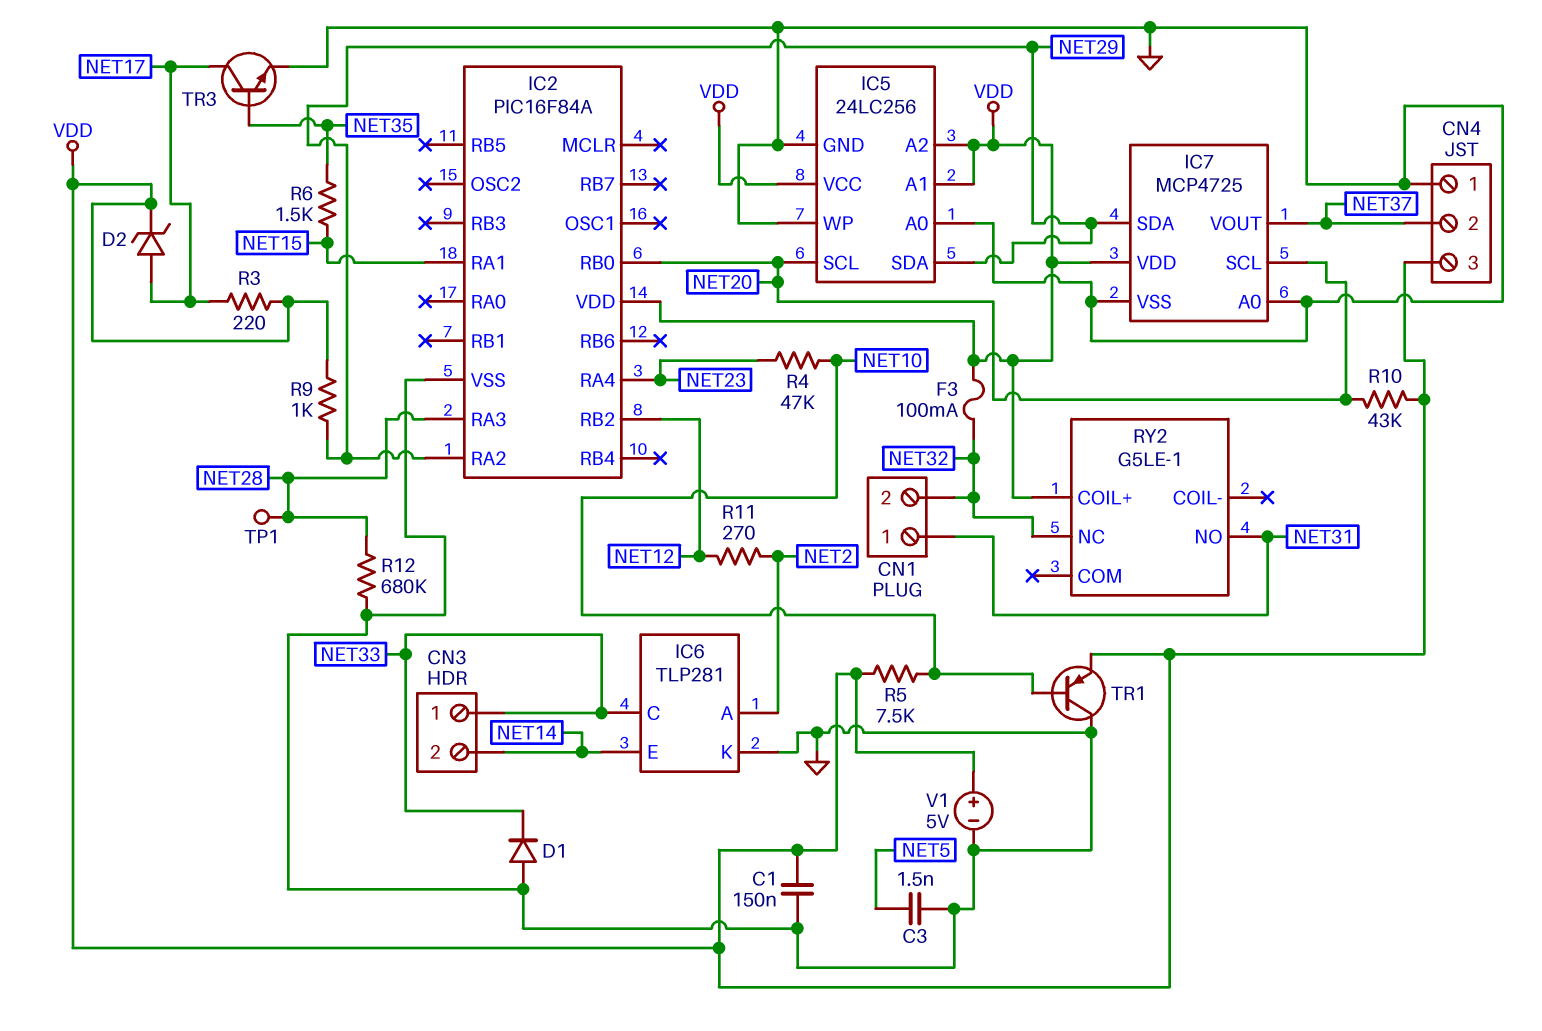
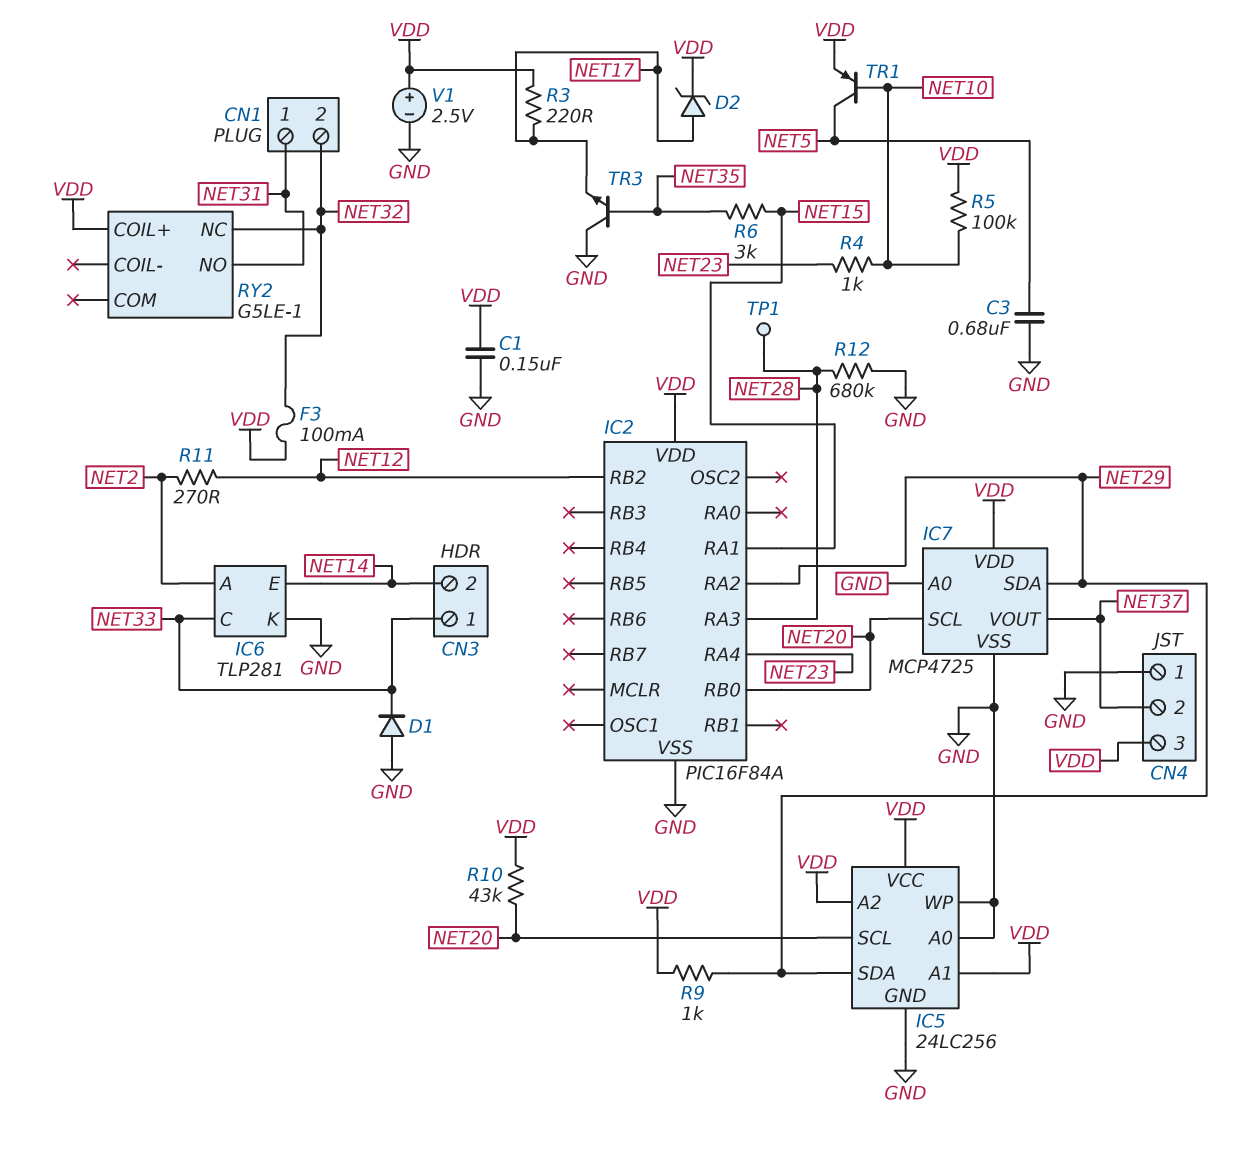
C3: 1.5nF (GND, NET5) -> 680nF (GND, NET5)
R4: 47k (NET10, NET23) -> 1k (NET10, NET23)
R5: 7.5k (NET10, VDD) -> 100k (NET10, VDD)
R6: 1.5k (NET15, NET35) -> 3k (NET15, NET35)
TR1: PNP (B NET10, C GND, E VDD) -> PNP (B NET10, C NET5, E VDD)
TR3: NPN (B NET35, C NET17, E GND) -> NPN (B NET35, C GND, E NET17)
V1: 5V (plus VDD, minus GND) -> 2.5V (plus VDD, minus GND)

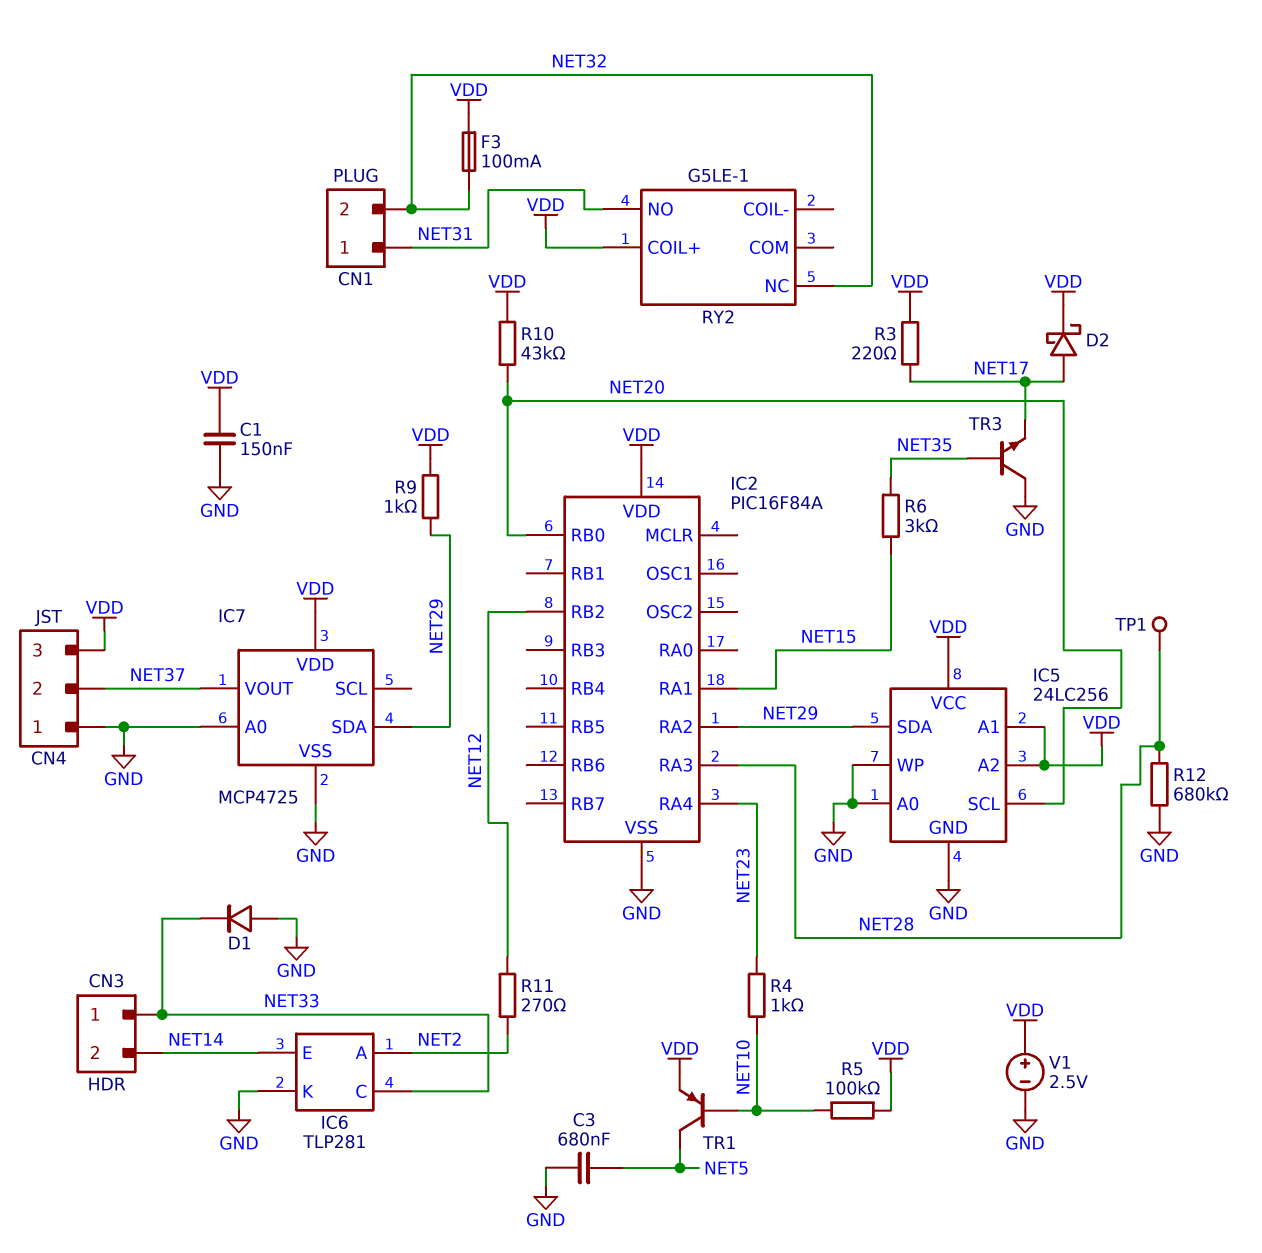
D2: zener (A NET17, K VDD) -> schottky (A NET17, K VDD)
IC7 pin SCL: NET20 -> none

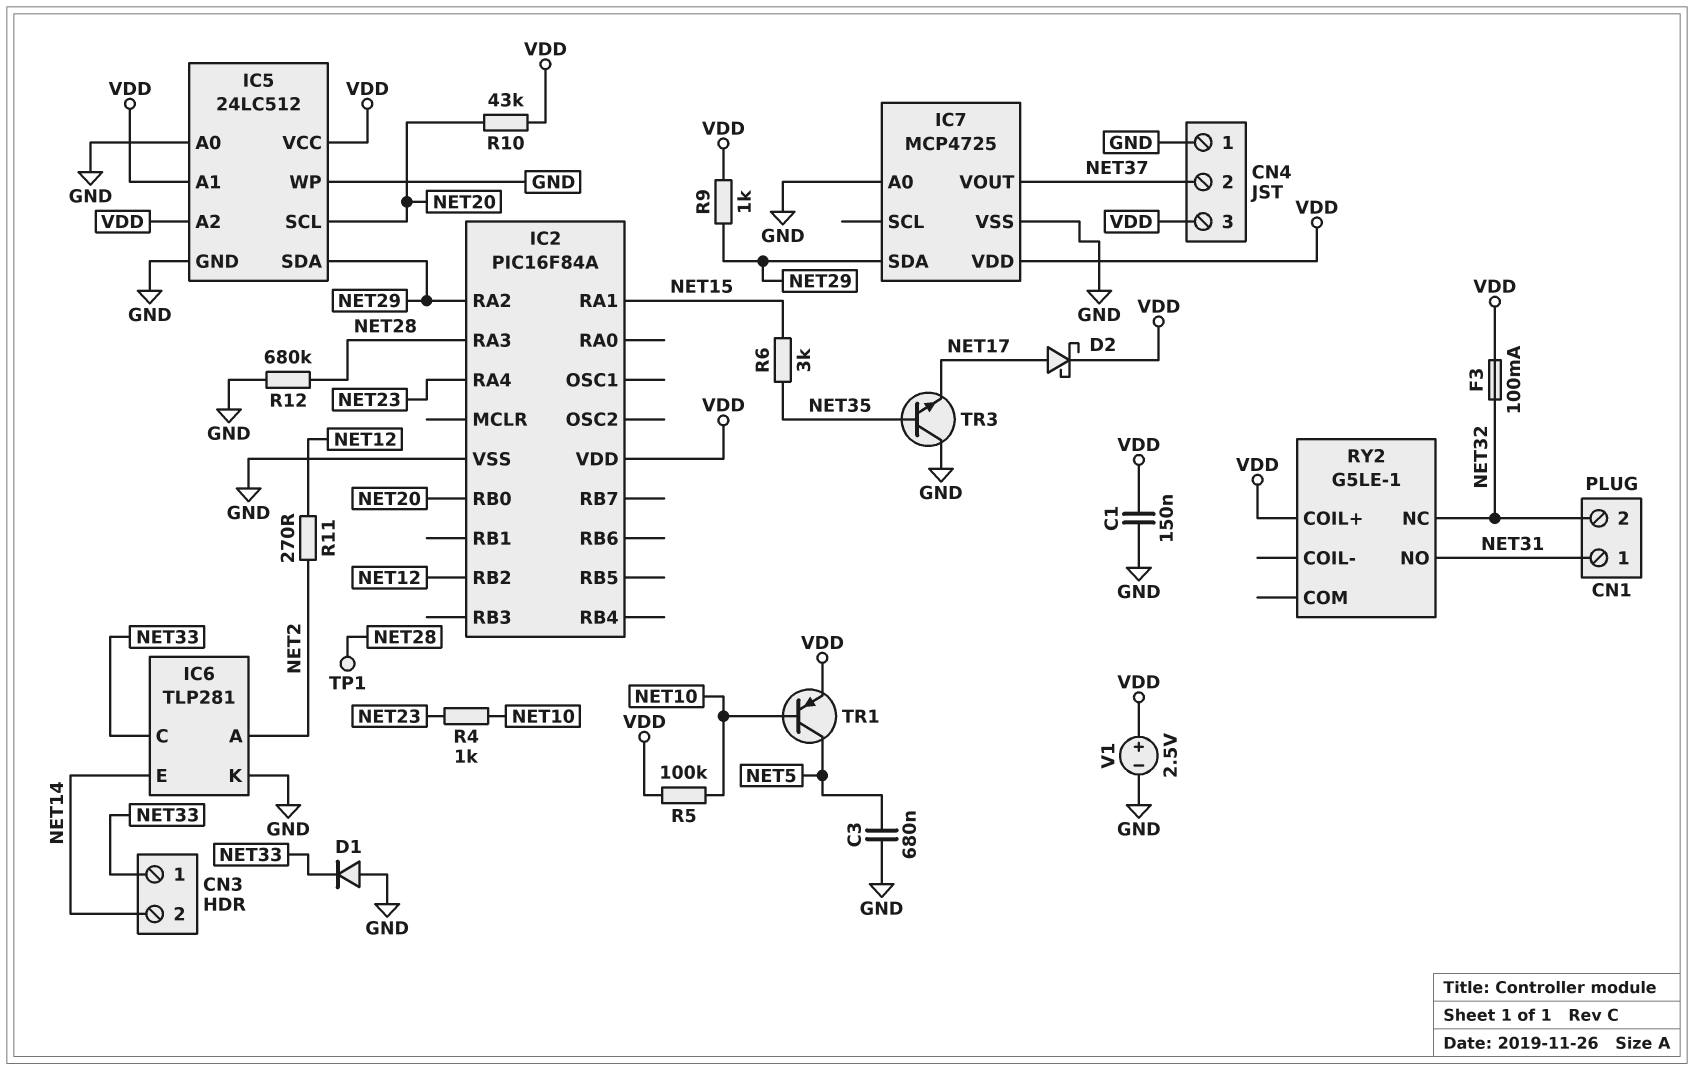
IC5: 24LC256 -> 24LC512
R3: 220 (NET17, VDD) -> none

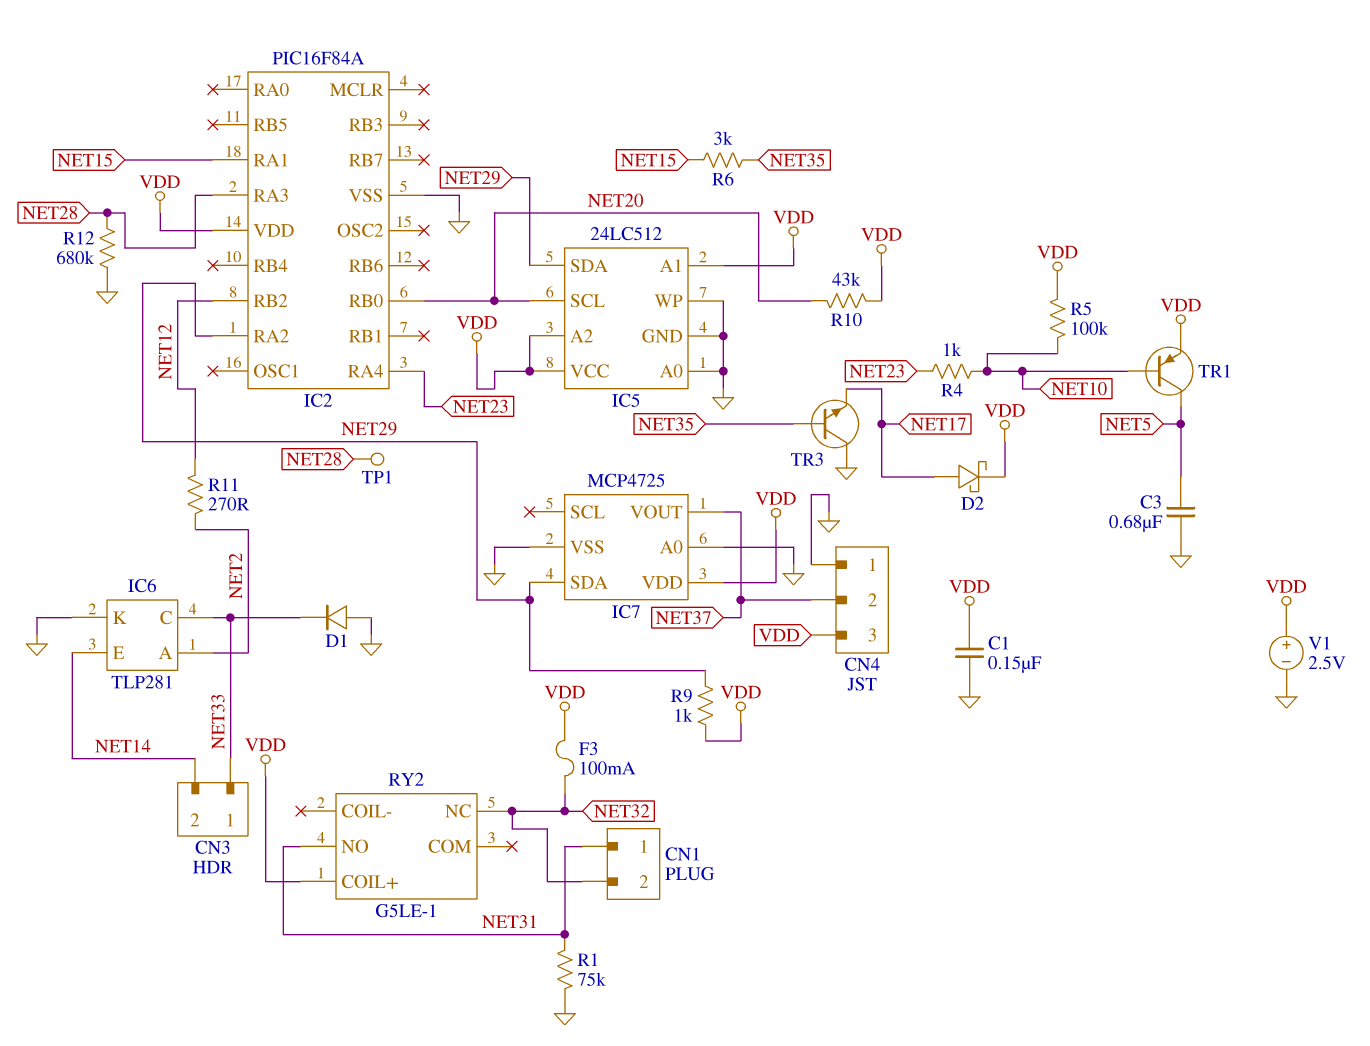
R1: none -> 75k (GND, NET31)

